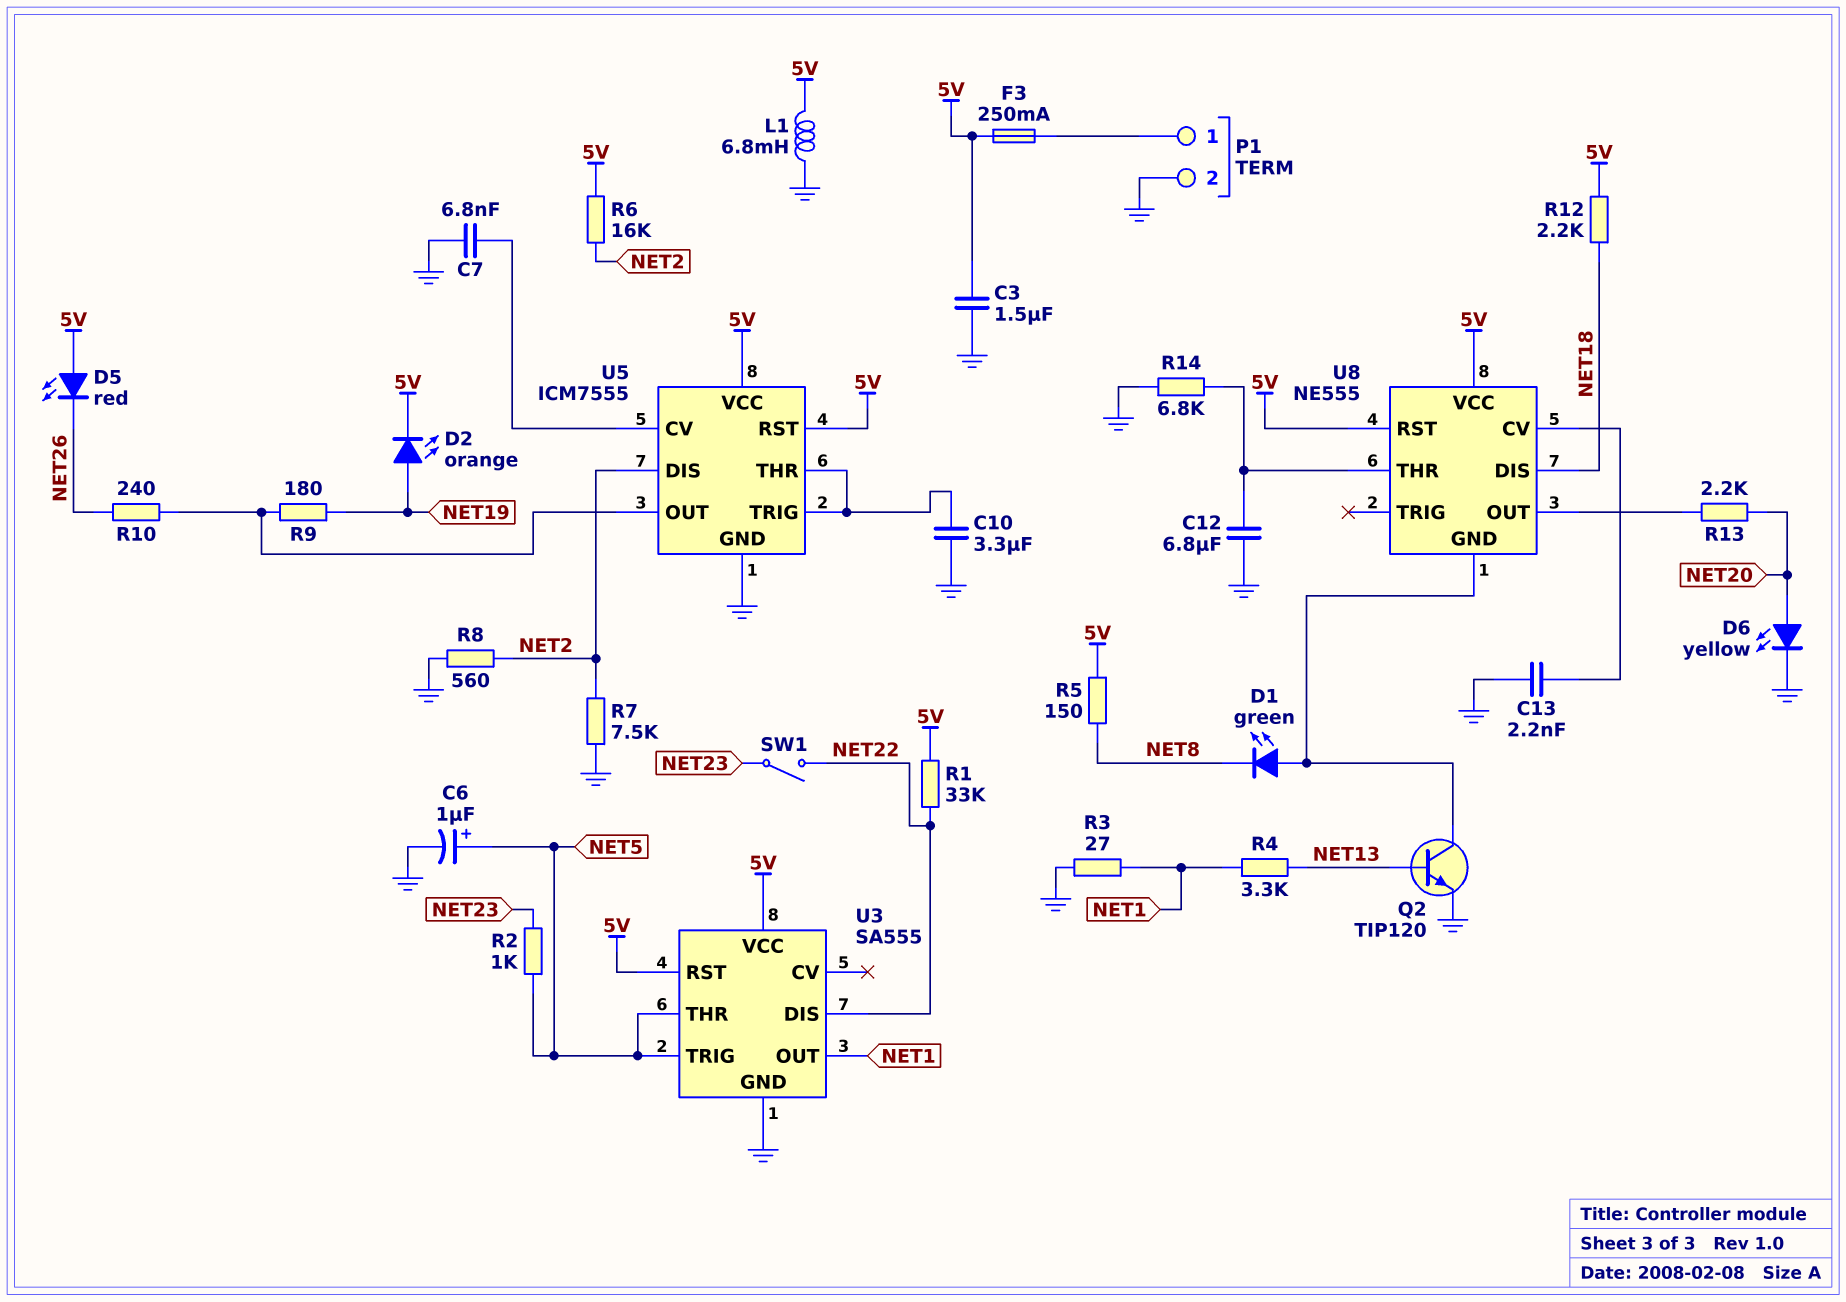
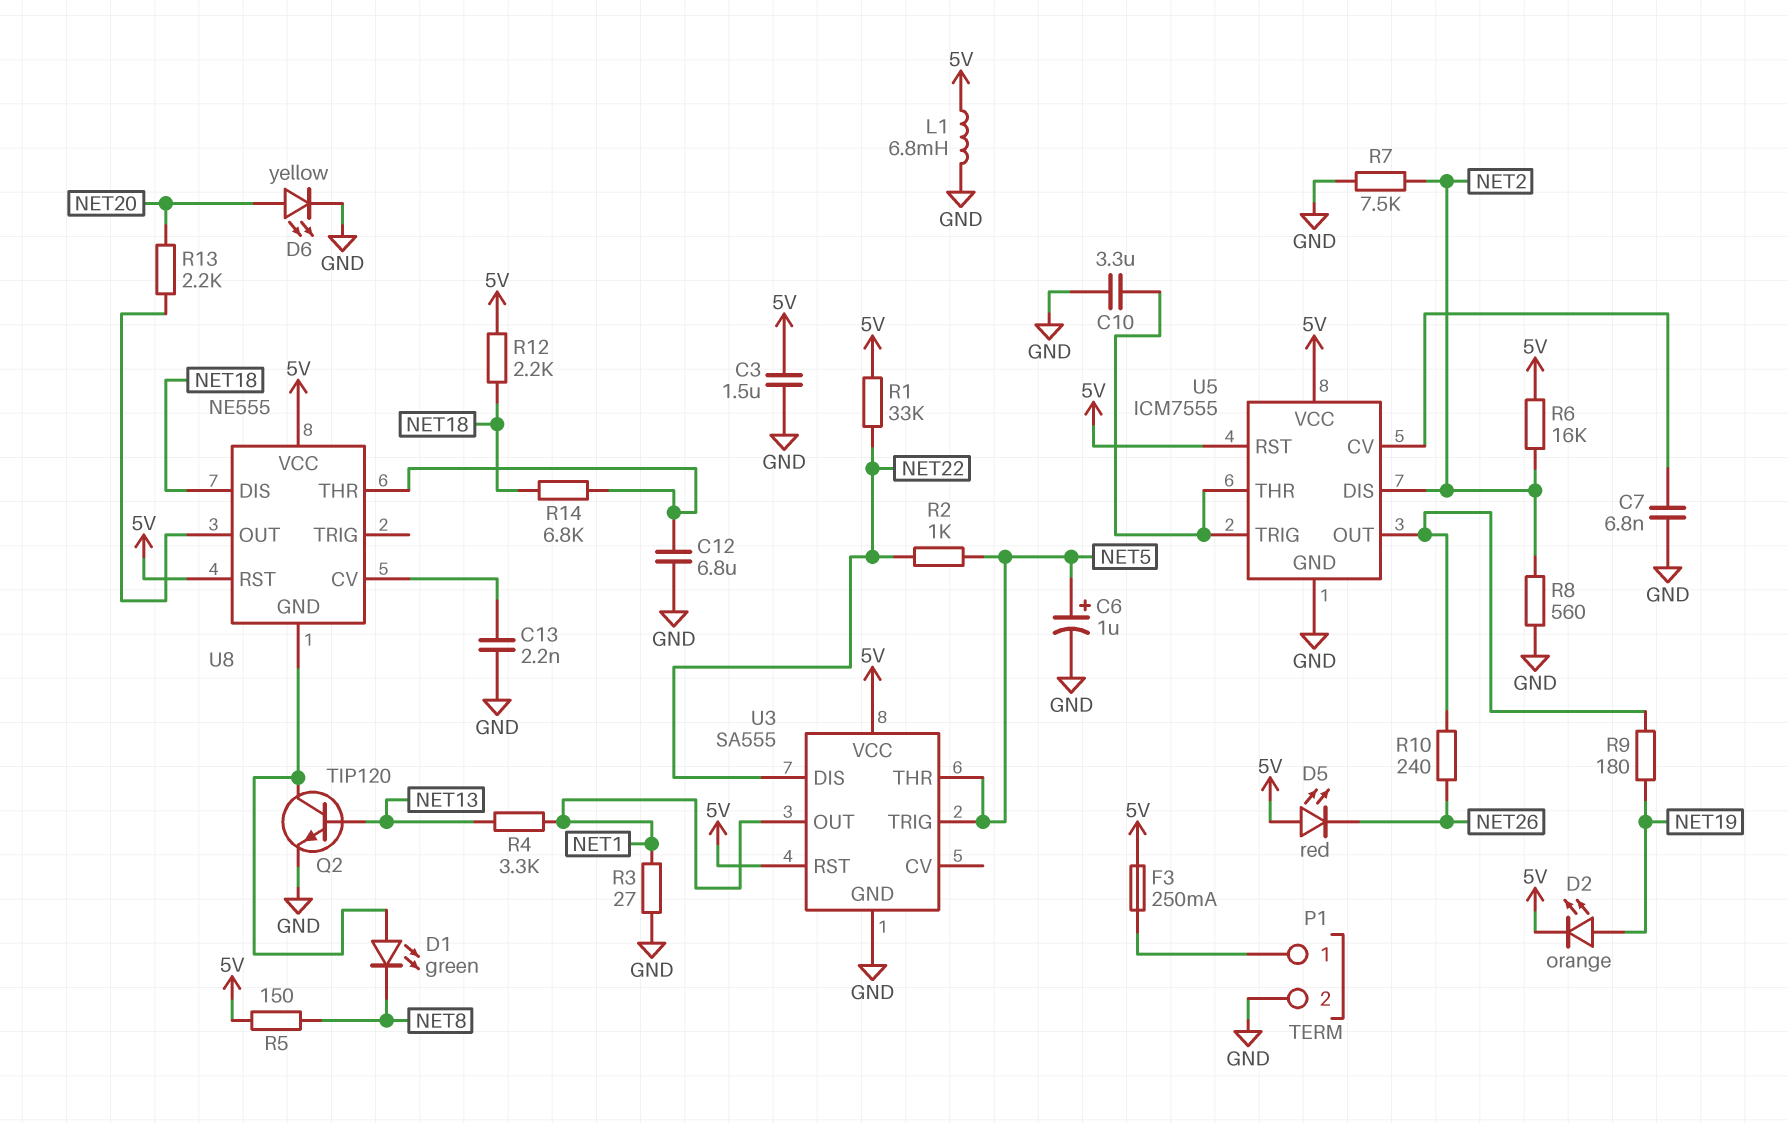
R2: 1k (NET5, NET23) -> 1k (NET5, NET22)
R14: 6.8k (GND, U8/THR) -> 6.8k (NET18, U8/THR)
SW1: switch (NET22, NET23) -> none

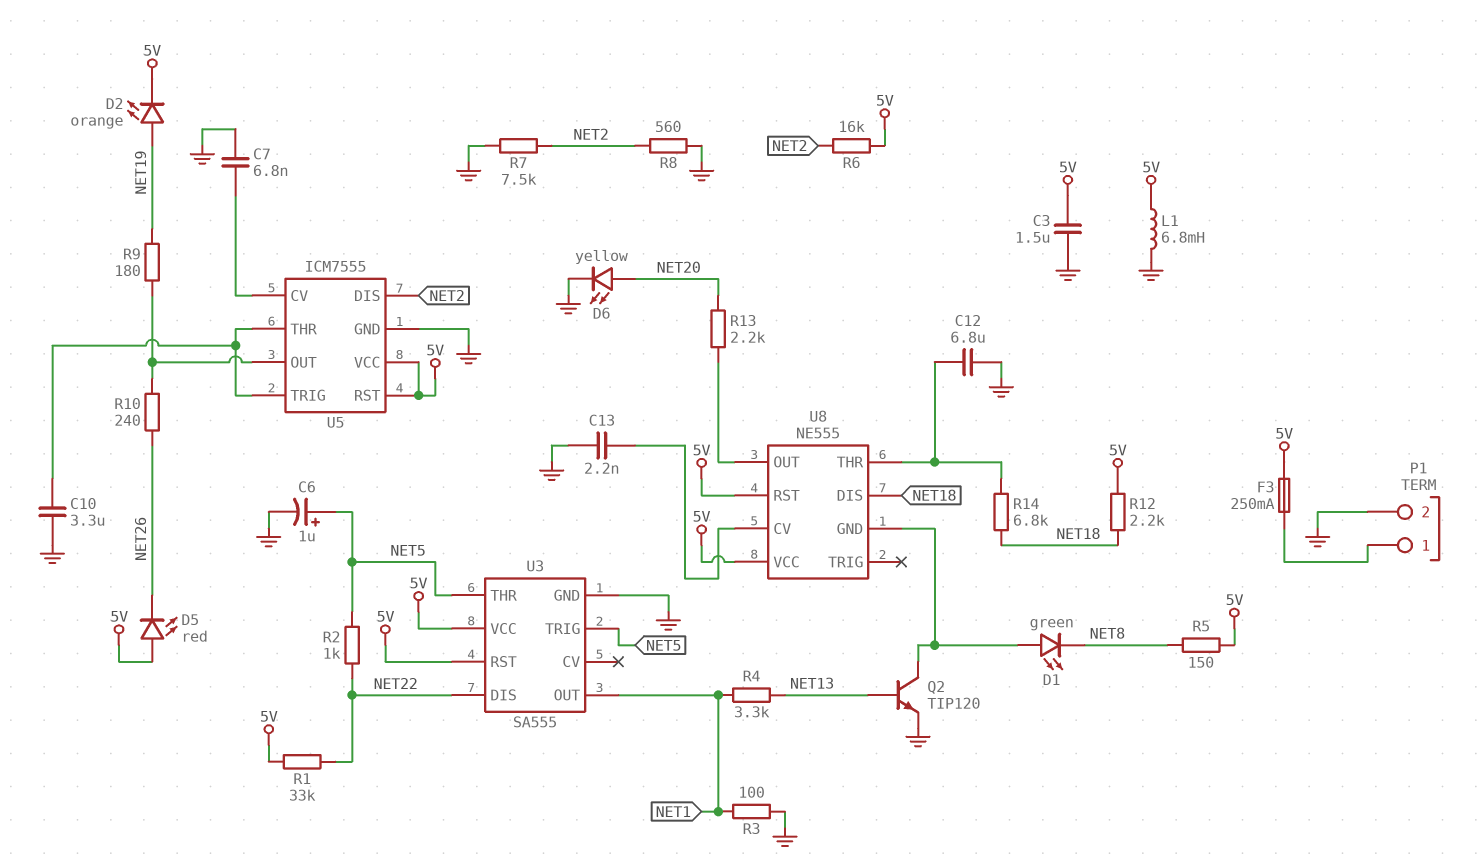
R3: 27 (GND, NET1) -> 100 (GND, NET1)

